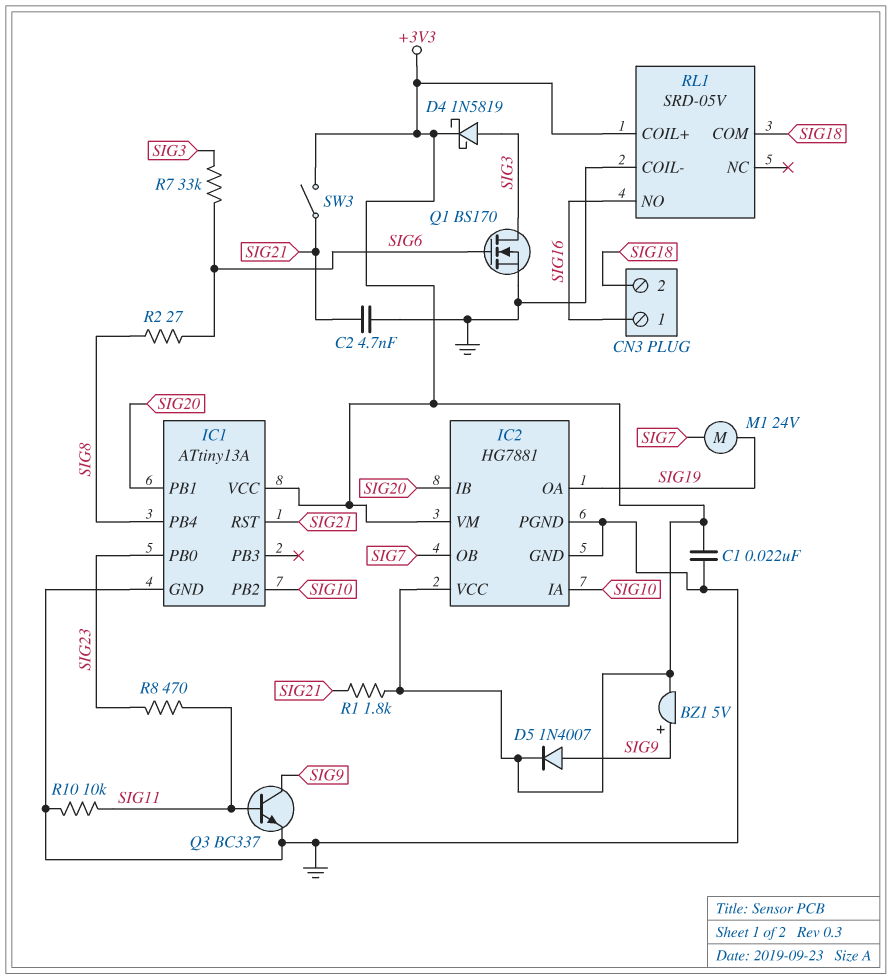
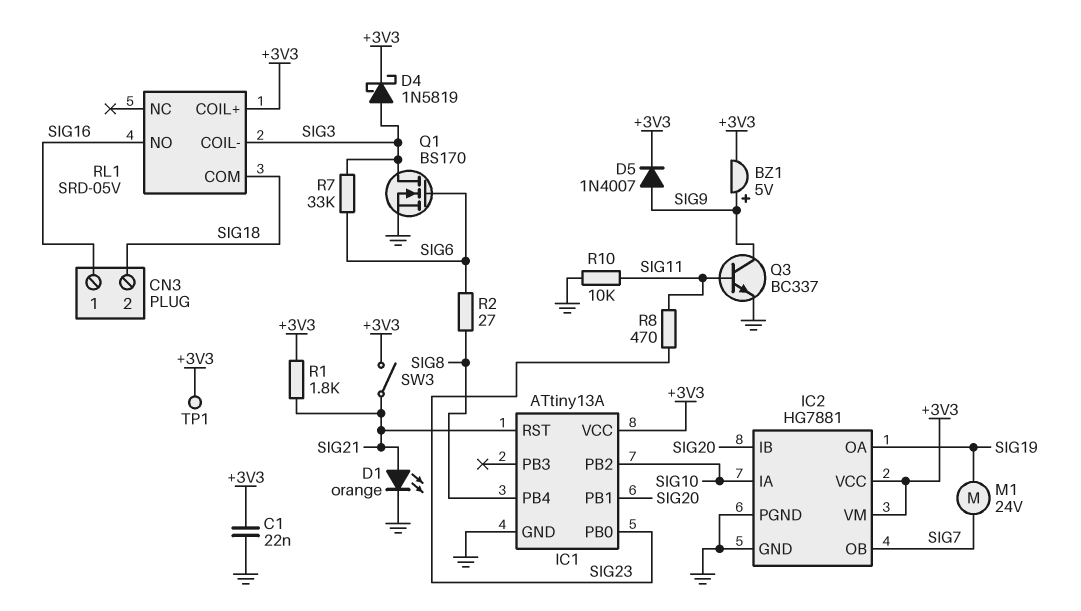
C2: 4.7nF (GND, SIG21) -> none
D1: none -> LED orange (A SIG21, K GND)
RL1 pin COIL-: GND -> SIG3
TP1: none -> test point (+3V3)

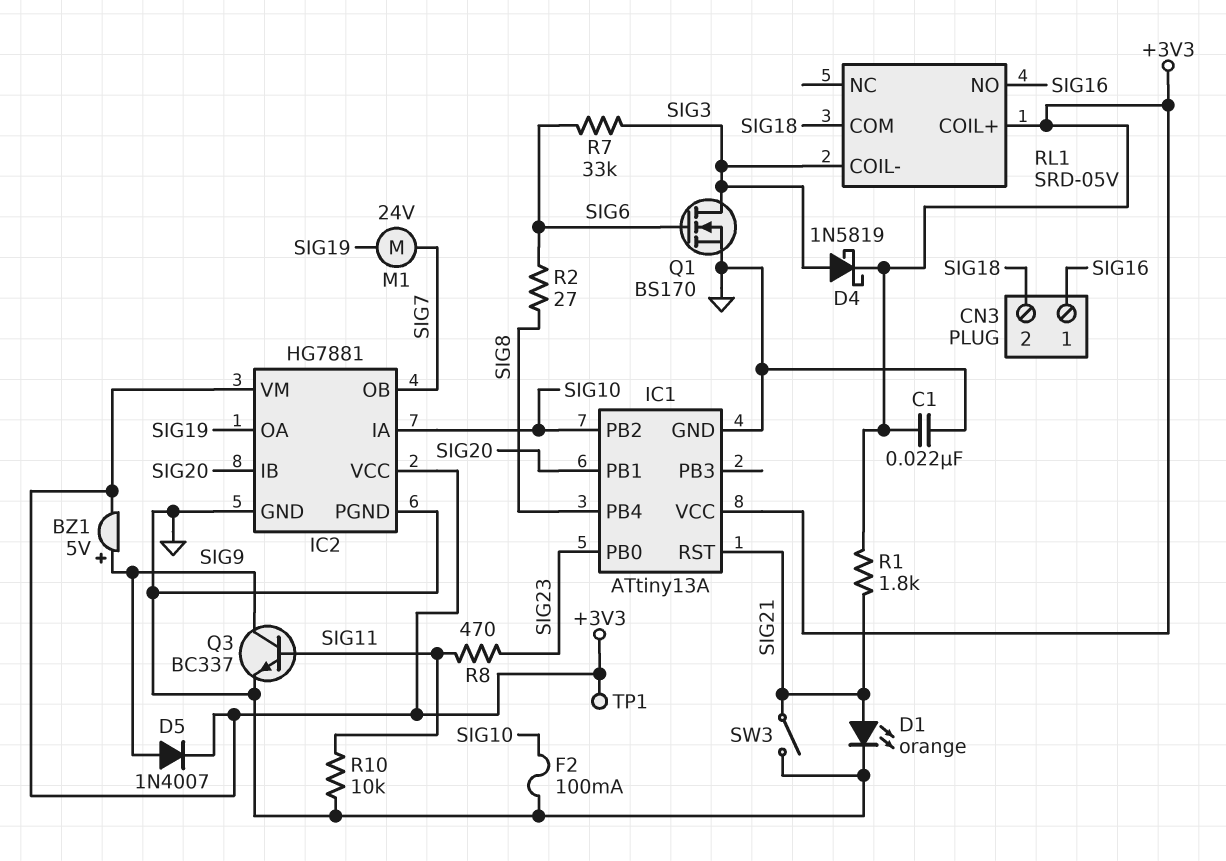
F2: none -> 100mA (GND, SIG10)
SW3: switch (+3V3, SIG21) -> switch (GND, SIG21)

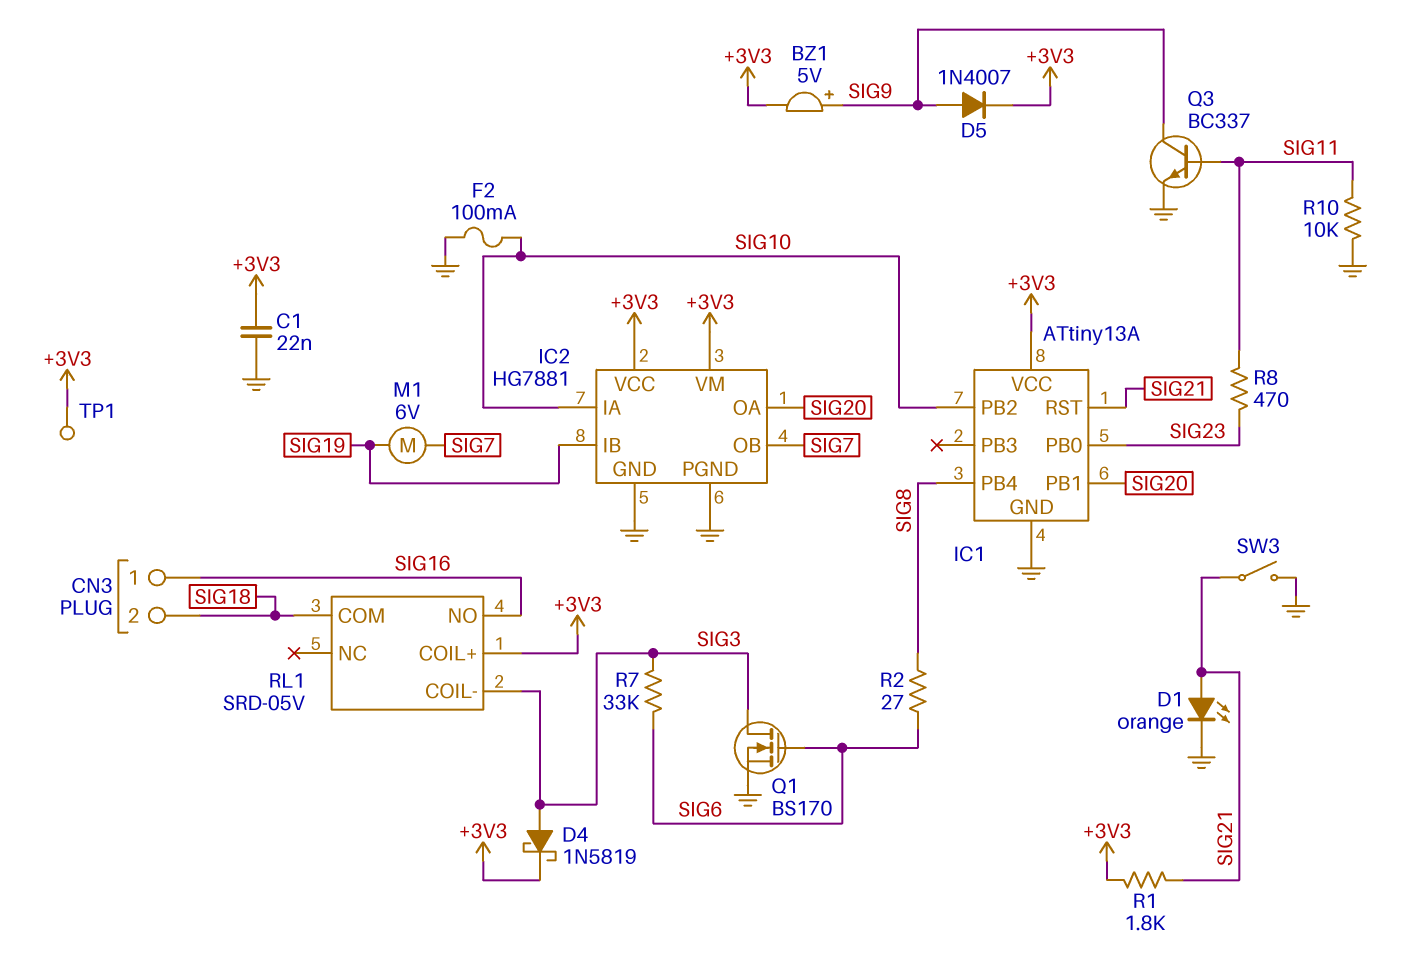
IC2 pin IB: SIG20 -> SIG19
IC2 pin OA: SIG19 -> SIG20
M1: motor 24V (SIG7, SIG19) -> motor 6V (SIG7, SIG19)

